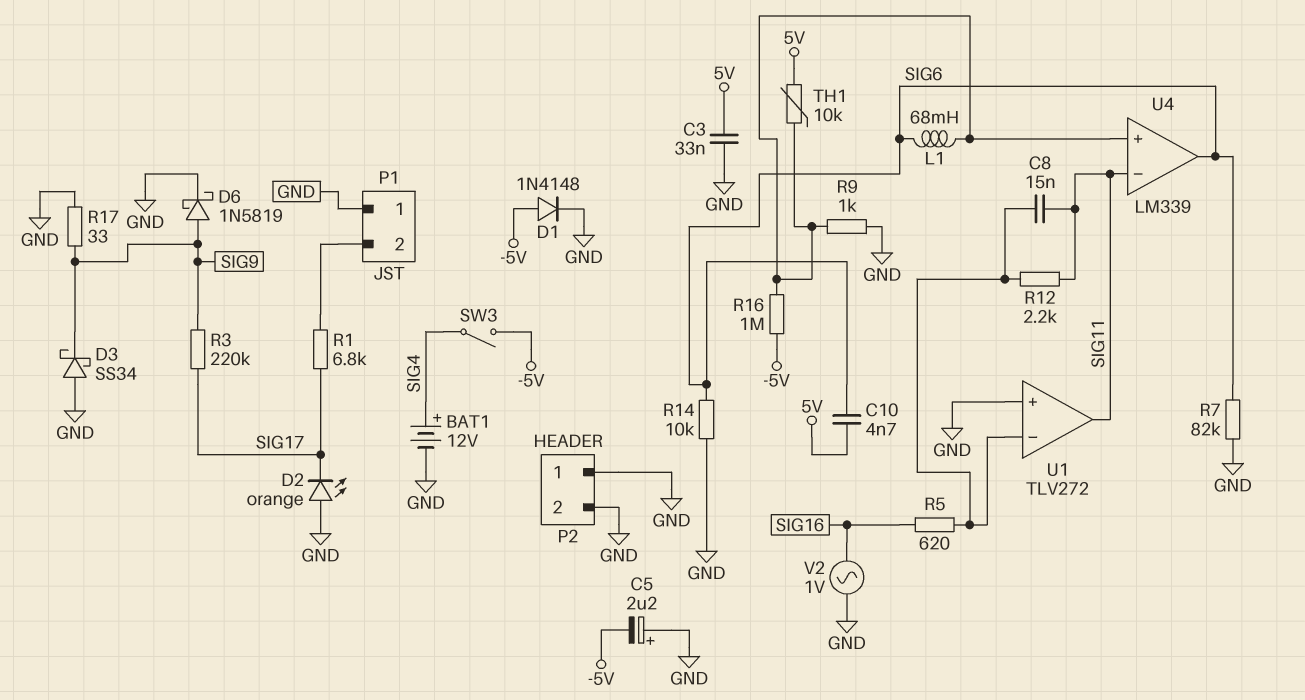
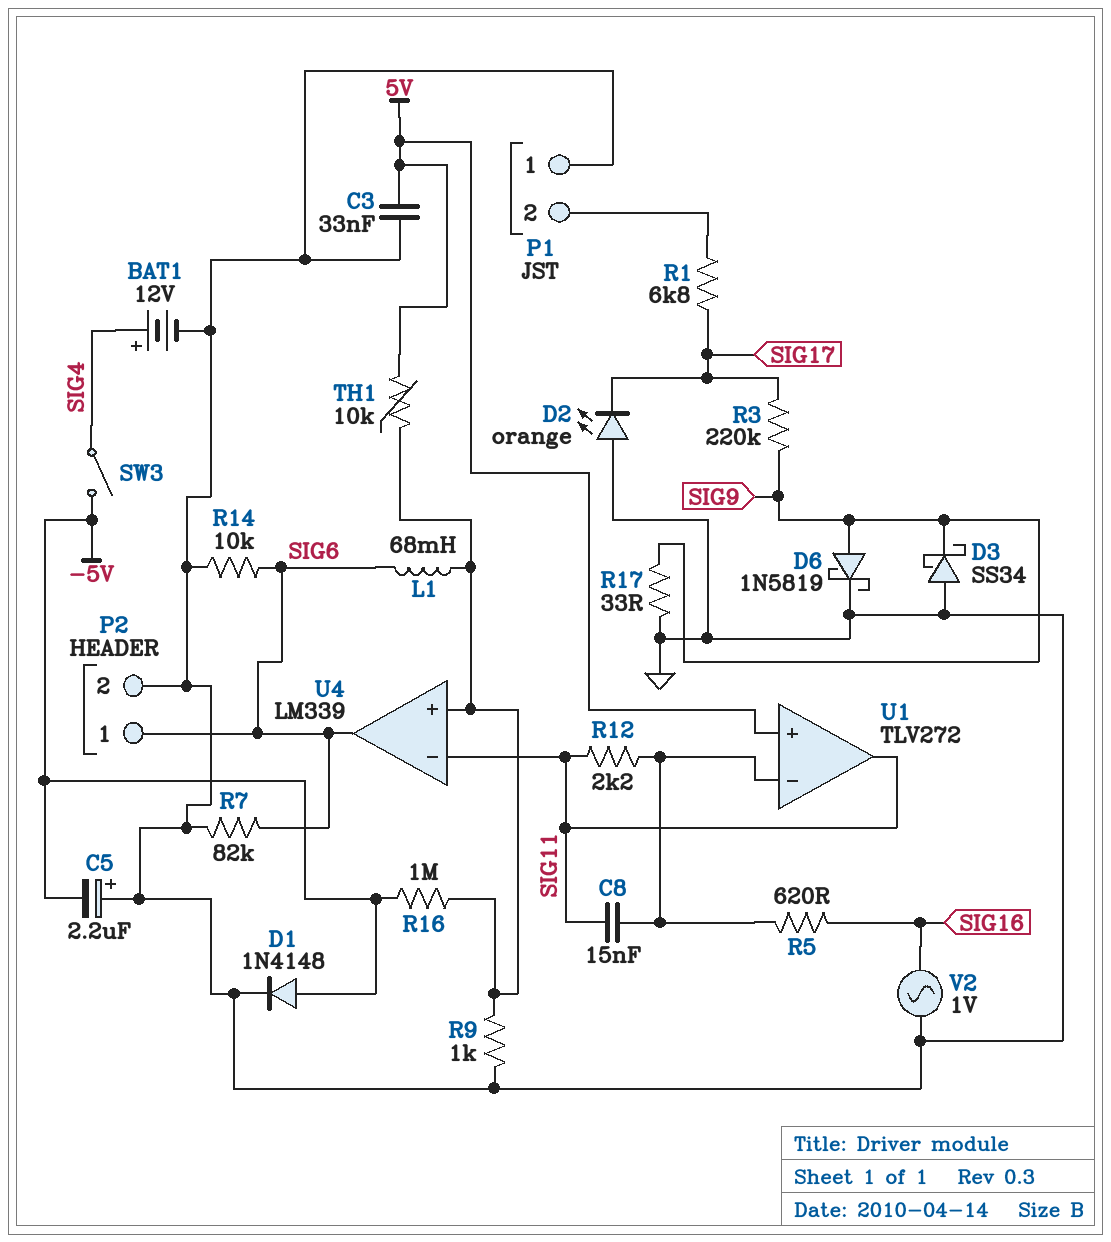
C10: 4.7nF (5V, SIG6) -> none
P2 pin 1: GND -> SIG6
U1 pin in+: GND -> 5V

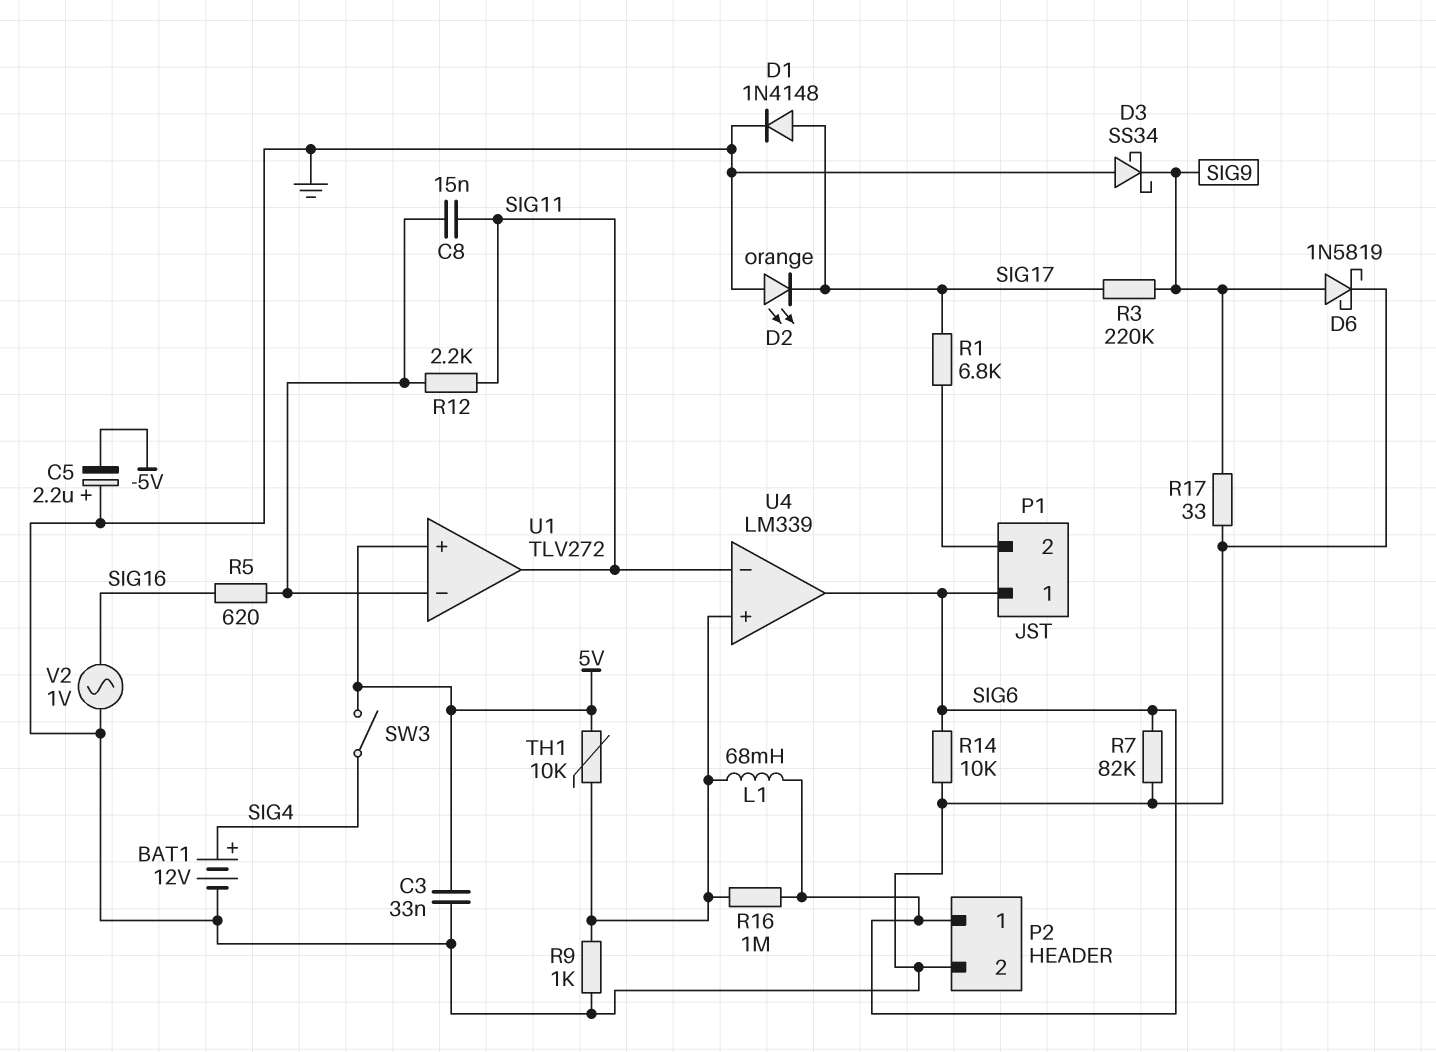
D1: diode 1N4148 (A -5V, K GND) -> diode 1N4148 (A SIG17, K GND)
P1 pin 1: GND -> SIG6
R16: 1M (-5V, U4/in+) -> 1M (SIG6, U4/in+)
SW3: switch (-5V, SIG4) -> switch (5V, SIG4)

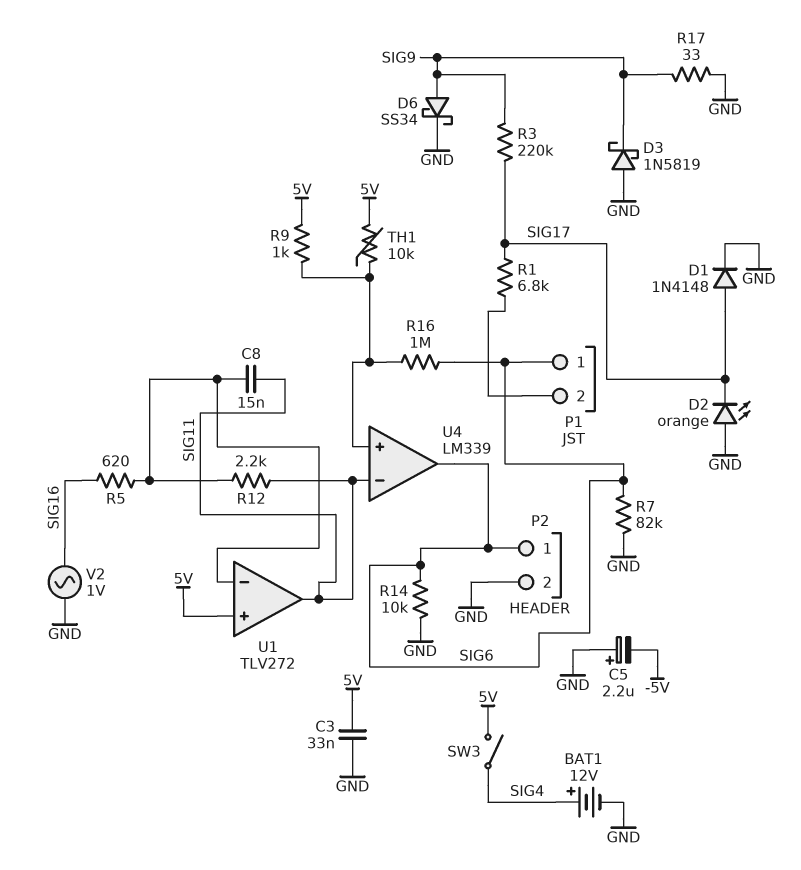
D3: schottky SS34 (A GND, K SIG9) -> schottky 1N5819 (A GND, K SIG9)
D6: schottky 1N5819 (A SIG9, K GND) -> schottky SS34 (A SIG9, K GND)
L1: 68mH (SIG6, U4/in+) -> none
R9: 1k (GND, U4/in+) -> 1k (5V, U4/in+)

